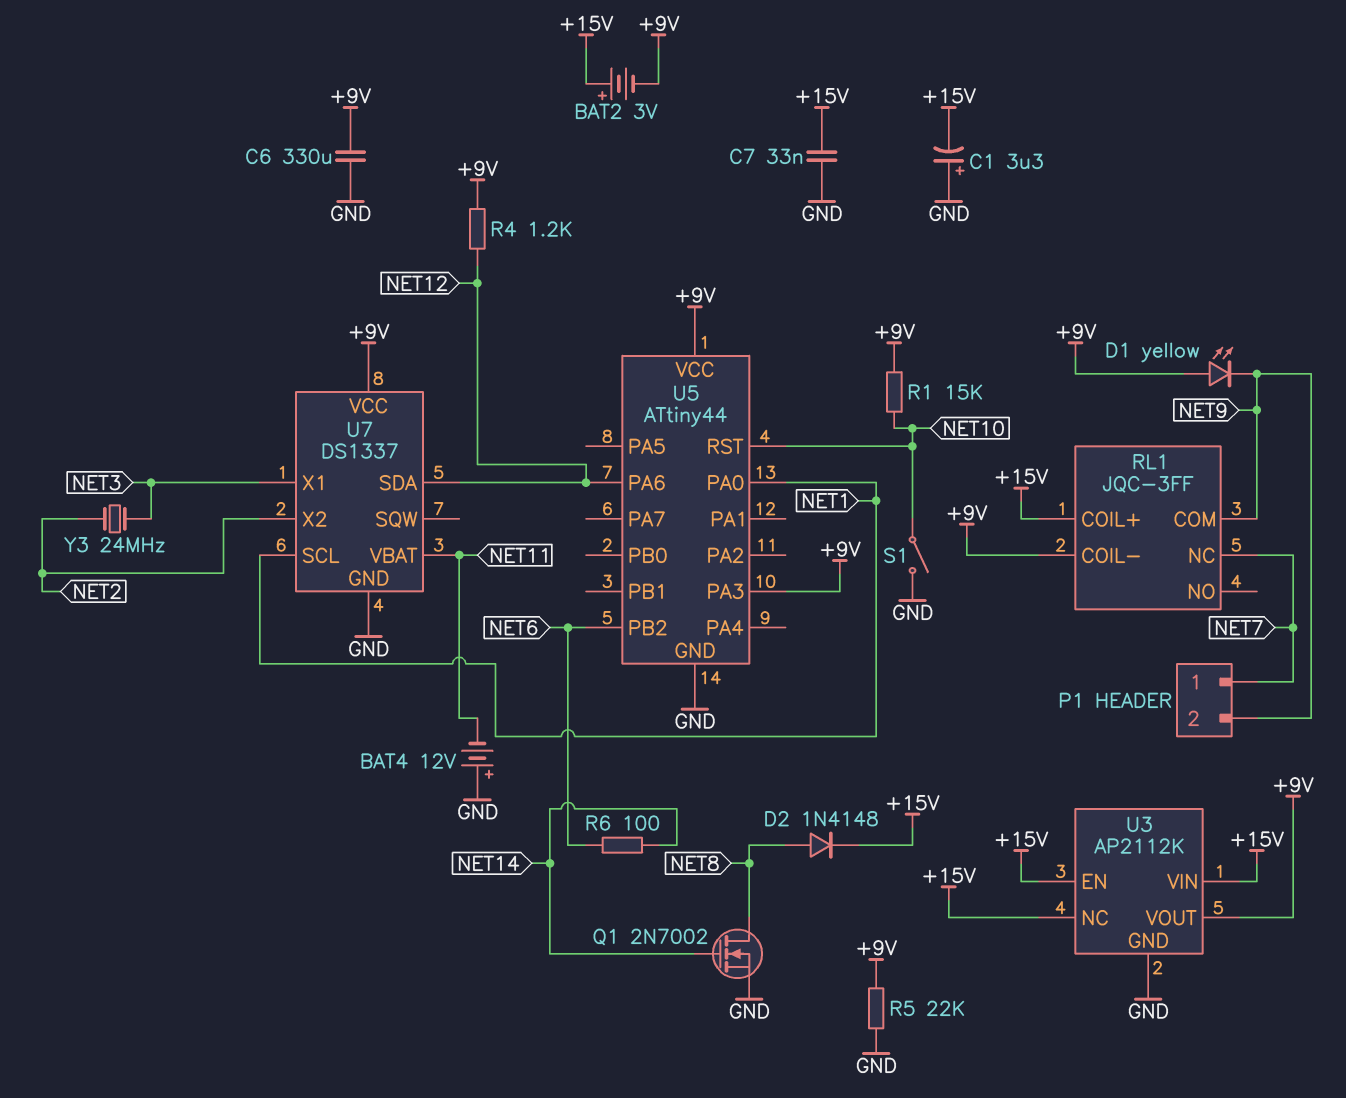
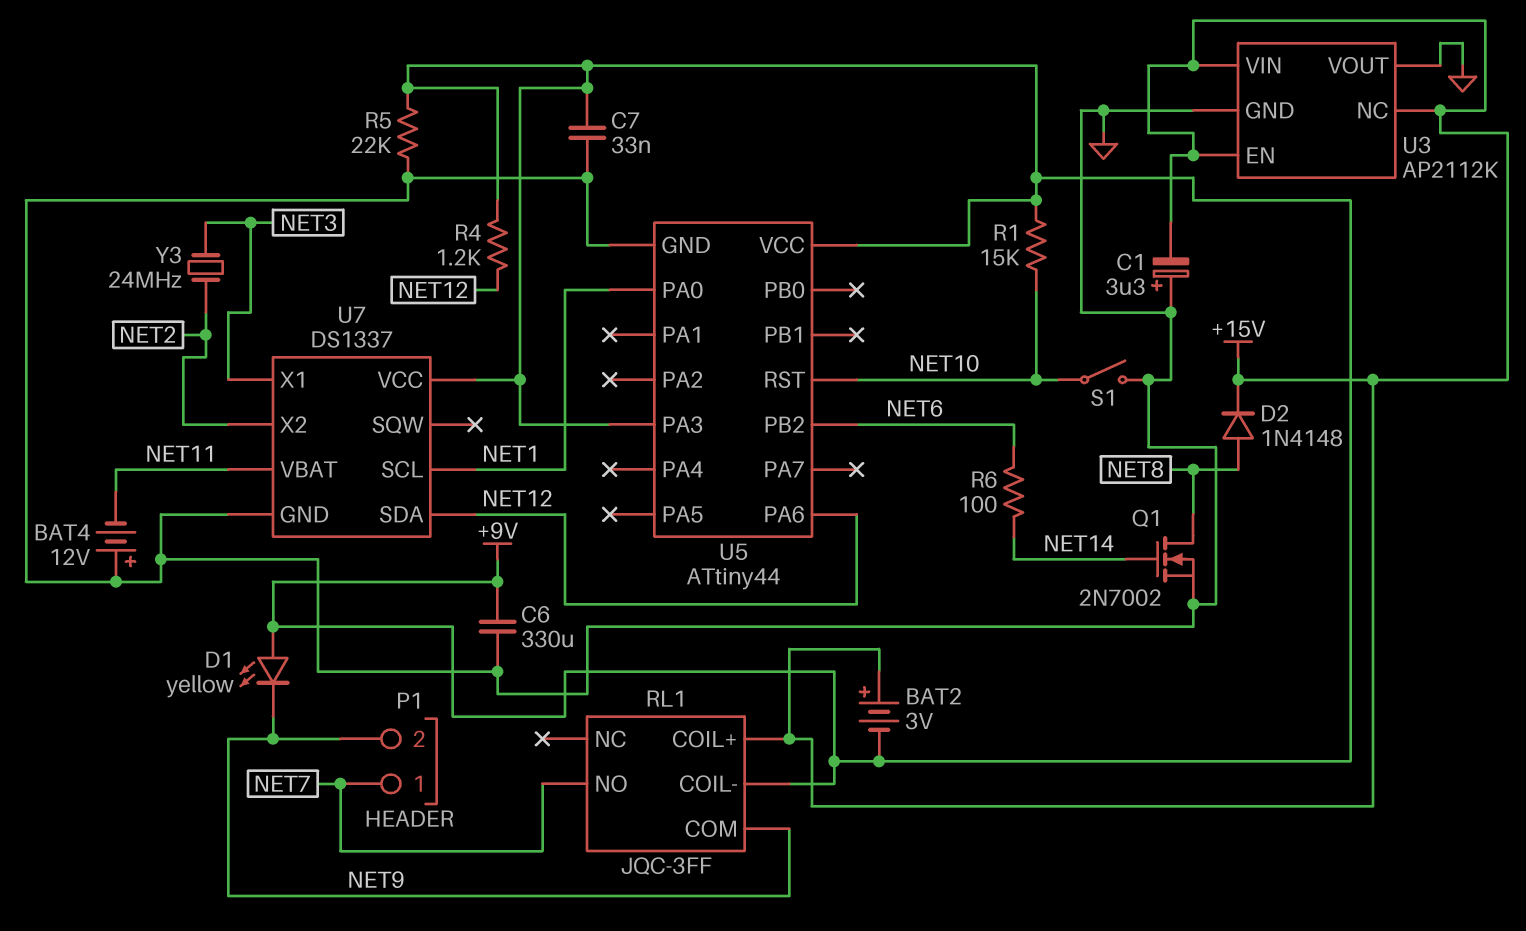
C7: 33nF (+15V, GND) -> 33nF (+9V, GND)
RL1 pin NC: NET7 -> none
RL1 pin NO: none -> NET7
U3 pin VOUT: +9V -> GND

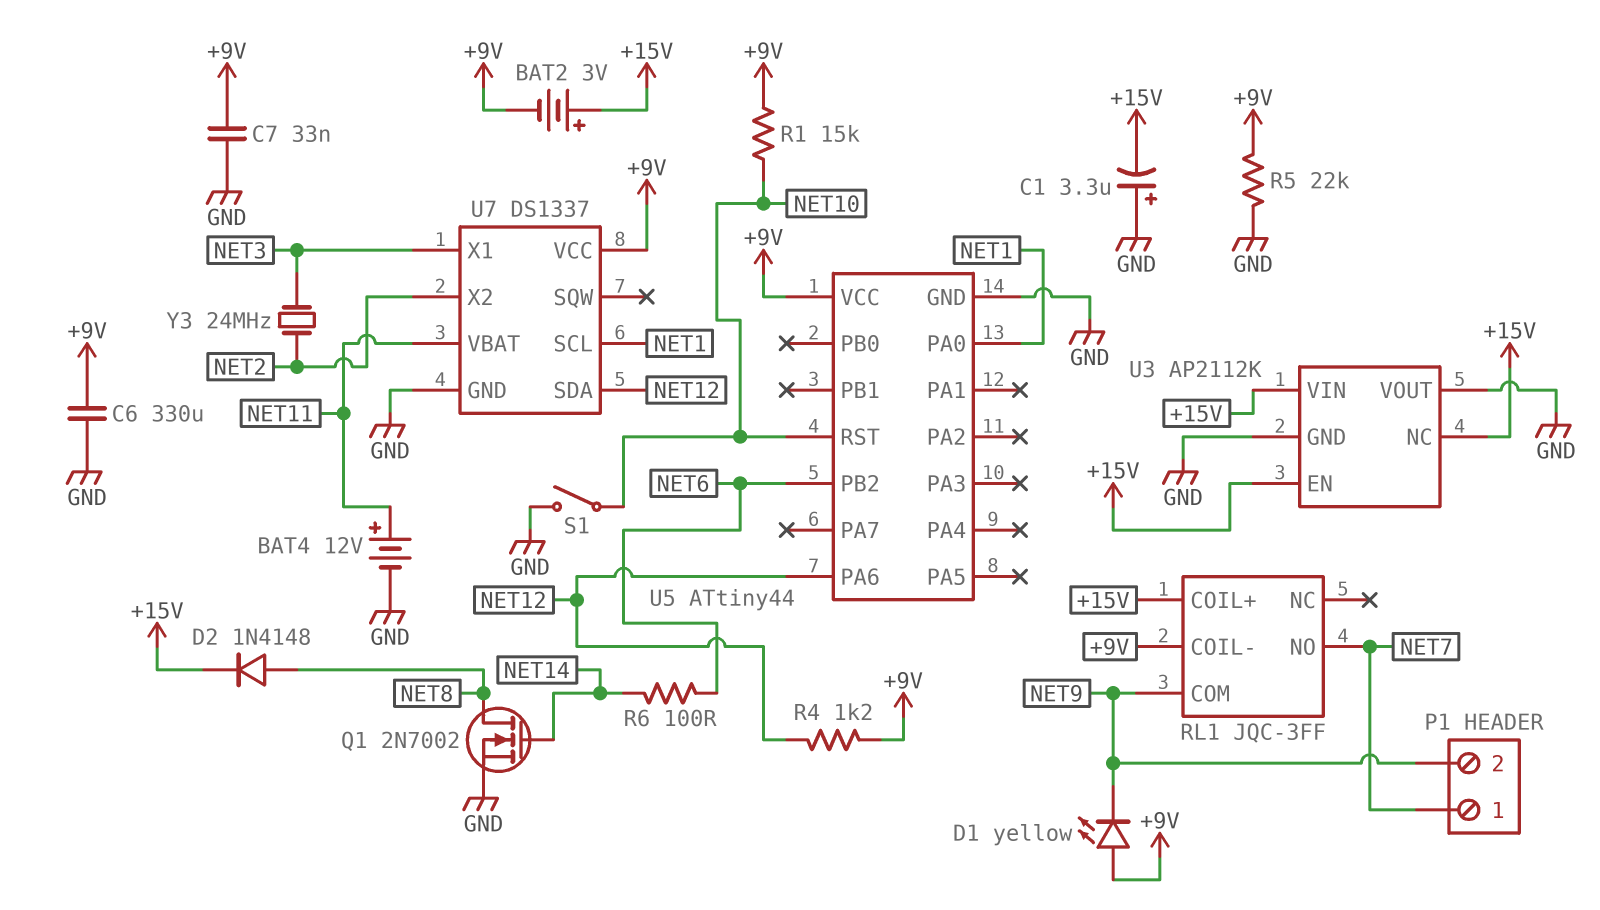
BAT4: 12V (plus GND, minus NET11) -> 12V (plus NET11, minus GND)
U5 pin PA3: +9V -> none

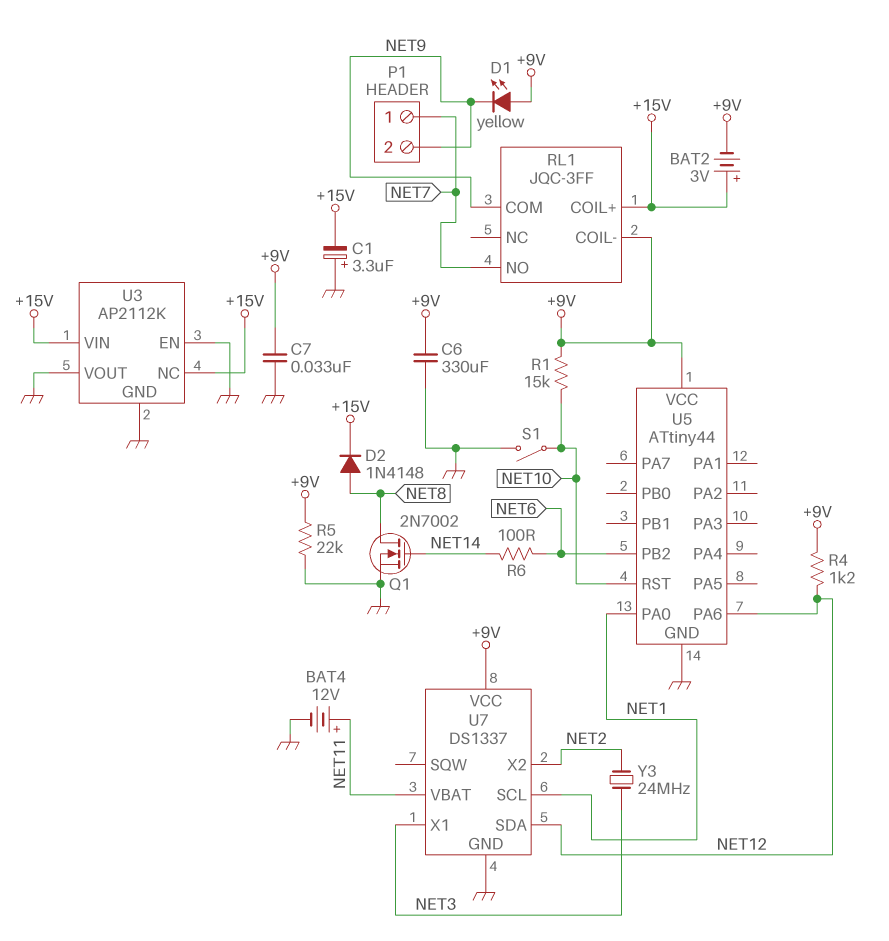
U3 pin EN: +15V -> GND

